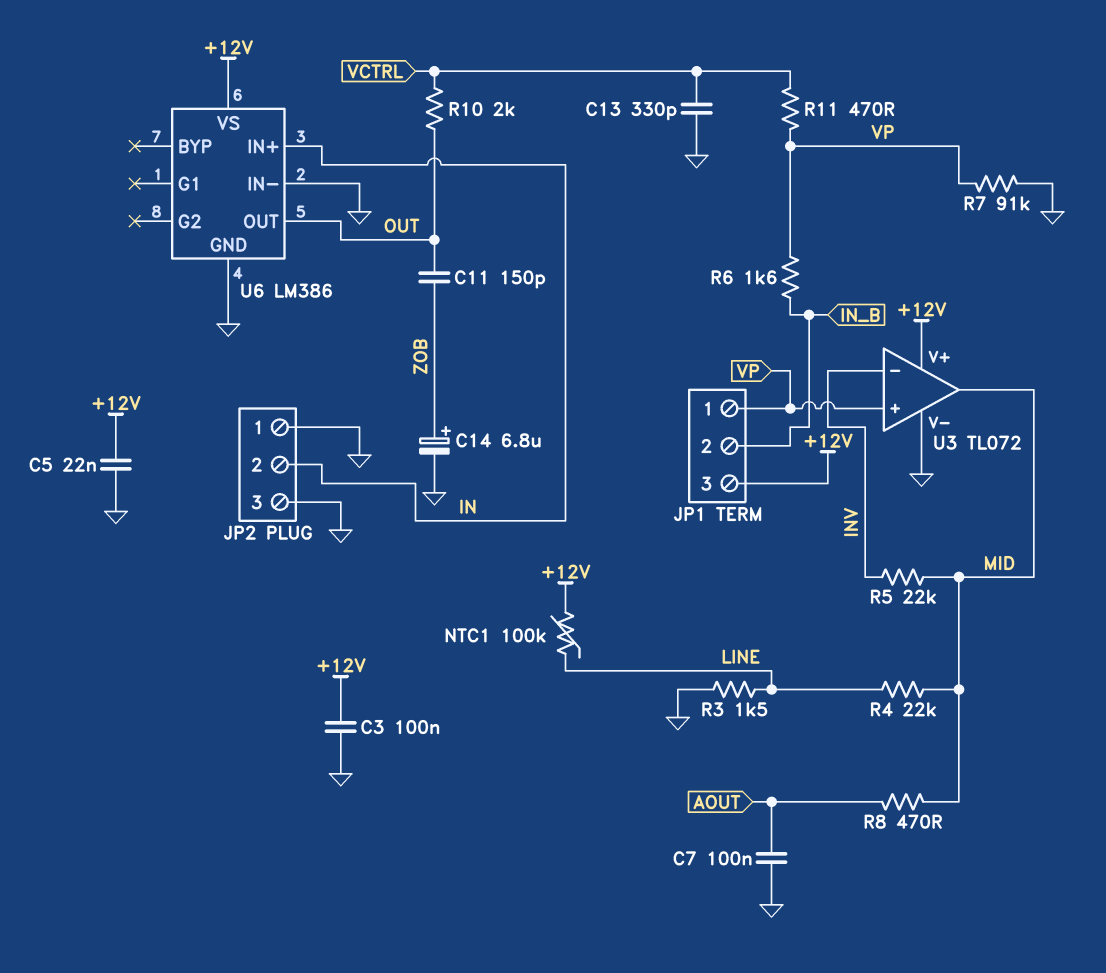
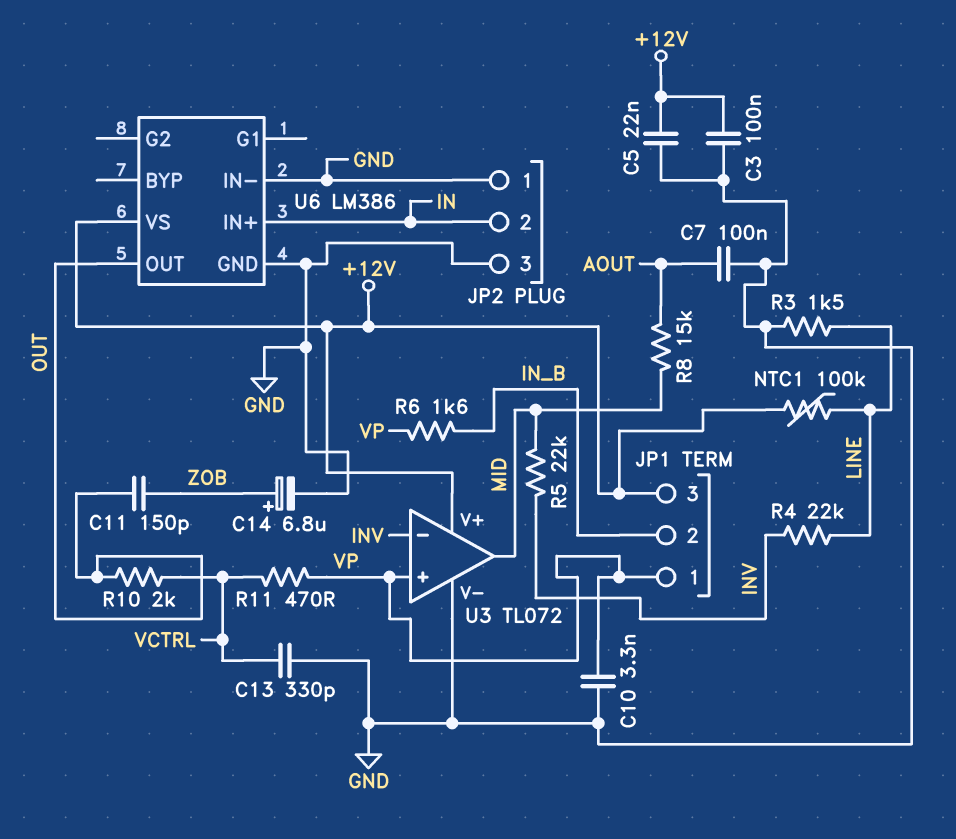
C10: none -> 3.3nF (GND, VP)
R4: 22k (LINE, MID) -> 22k (INV, LINE)
R7: 91k (GND, VP) -> none
R8: 470 (AOUT, MID) -> 15k (AOUT, MID)

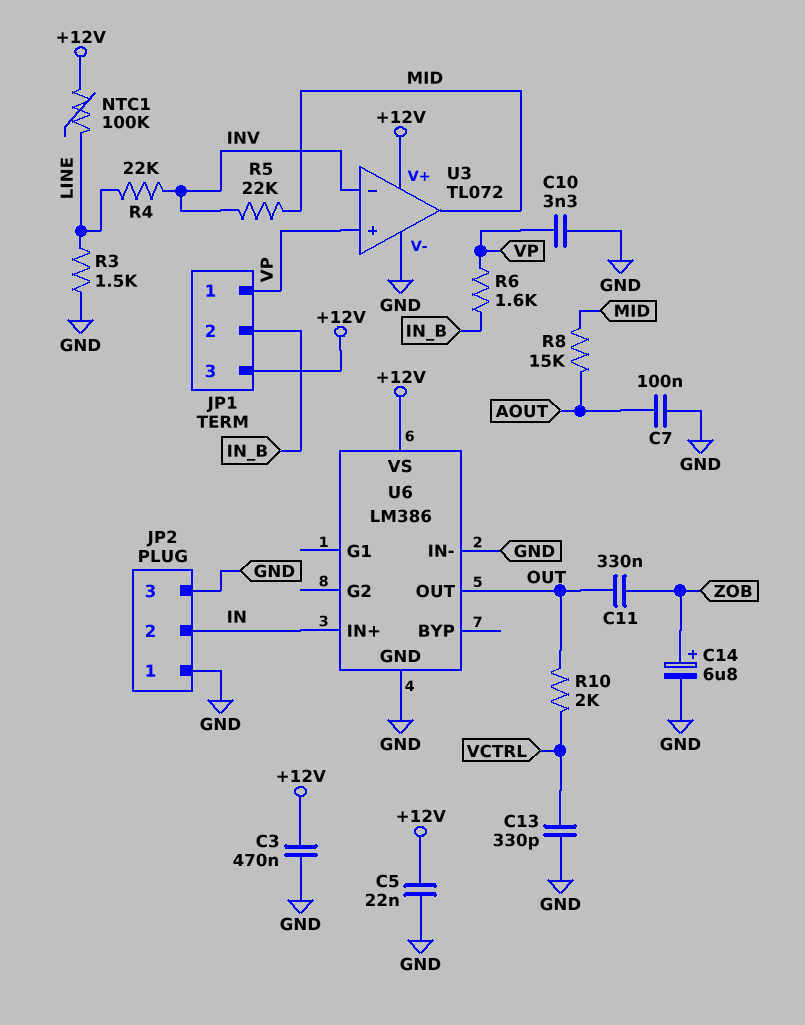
C3: 100nF (+12V, GND) -> 470nF (+12V, GND)
C11: 150pF (OUT, ZOB) -> 330nF (OUT, ZOB)
R11: 470 (VCTRL, VP) -> none

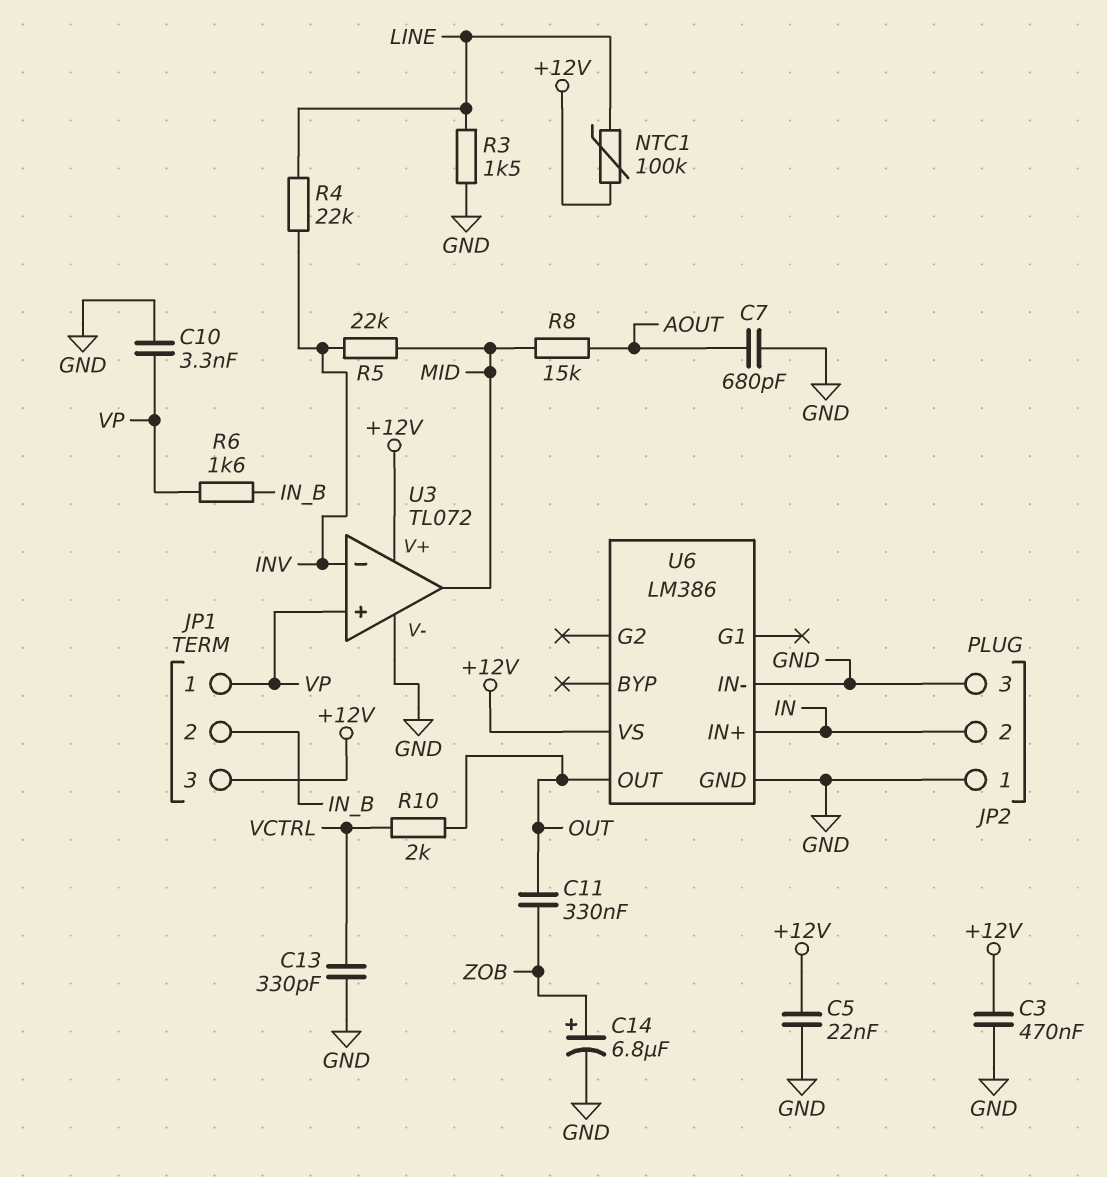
C7: 100nF (AOUT, GND) -> 680pF (AOUT, GND)

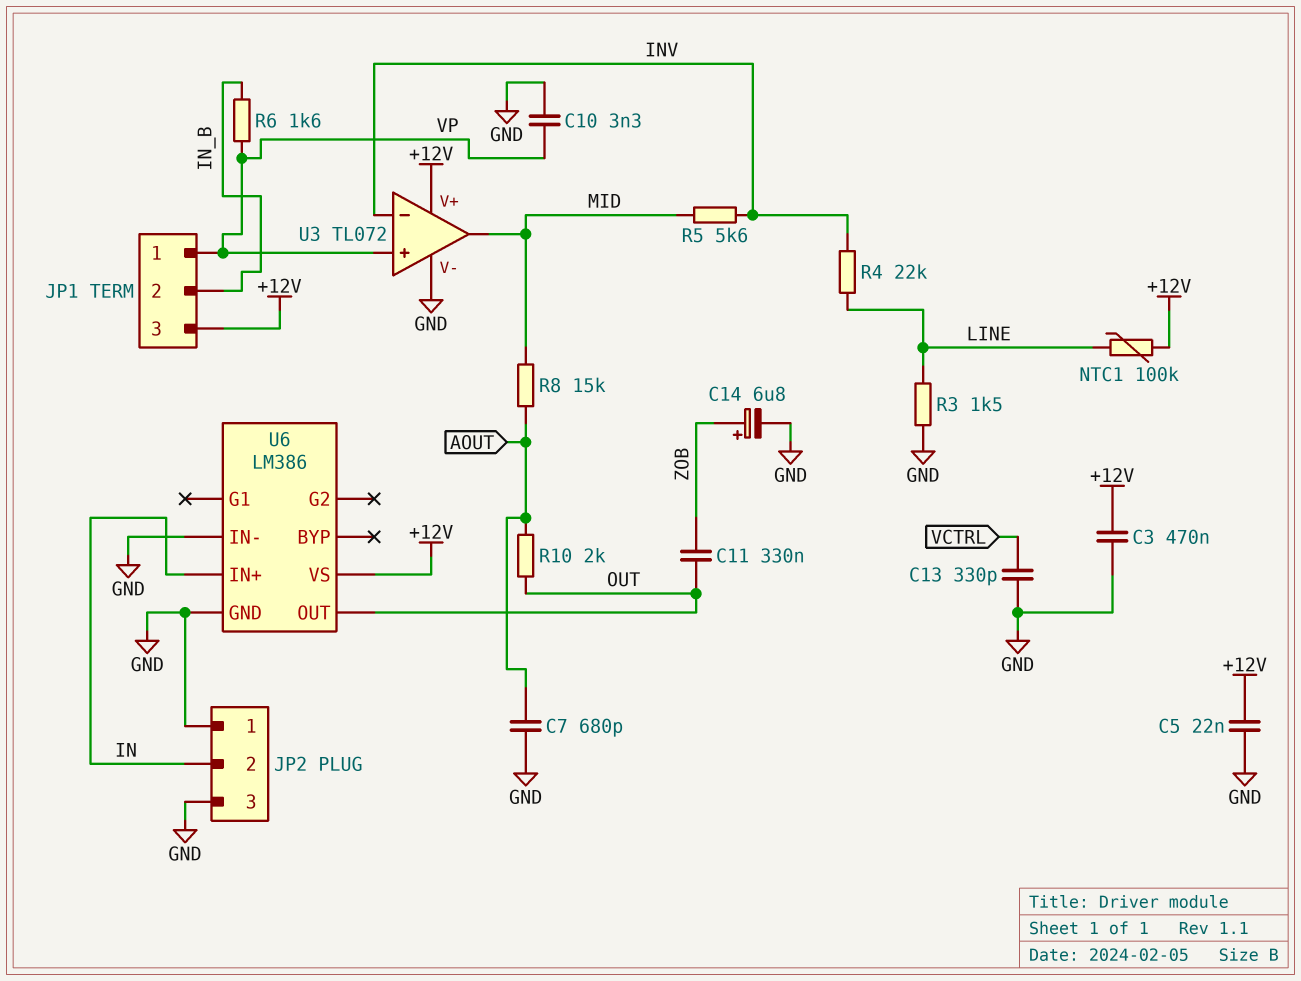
R5: 22k (INV, MID) -> 5.6k (INV, MID)
R10: 2k (OUT, VCTRL) -> 2k (AOUT, OUT)

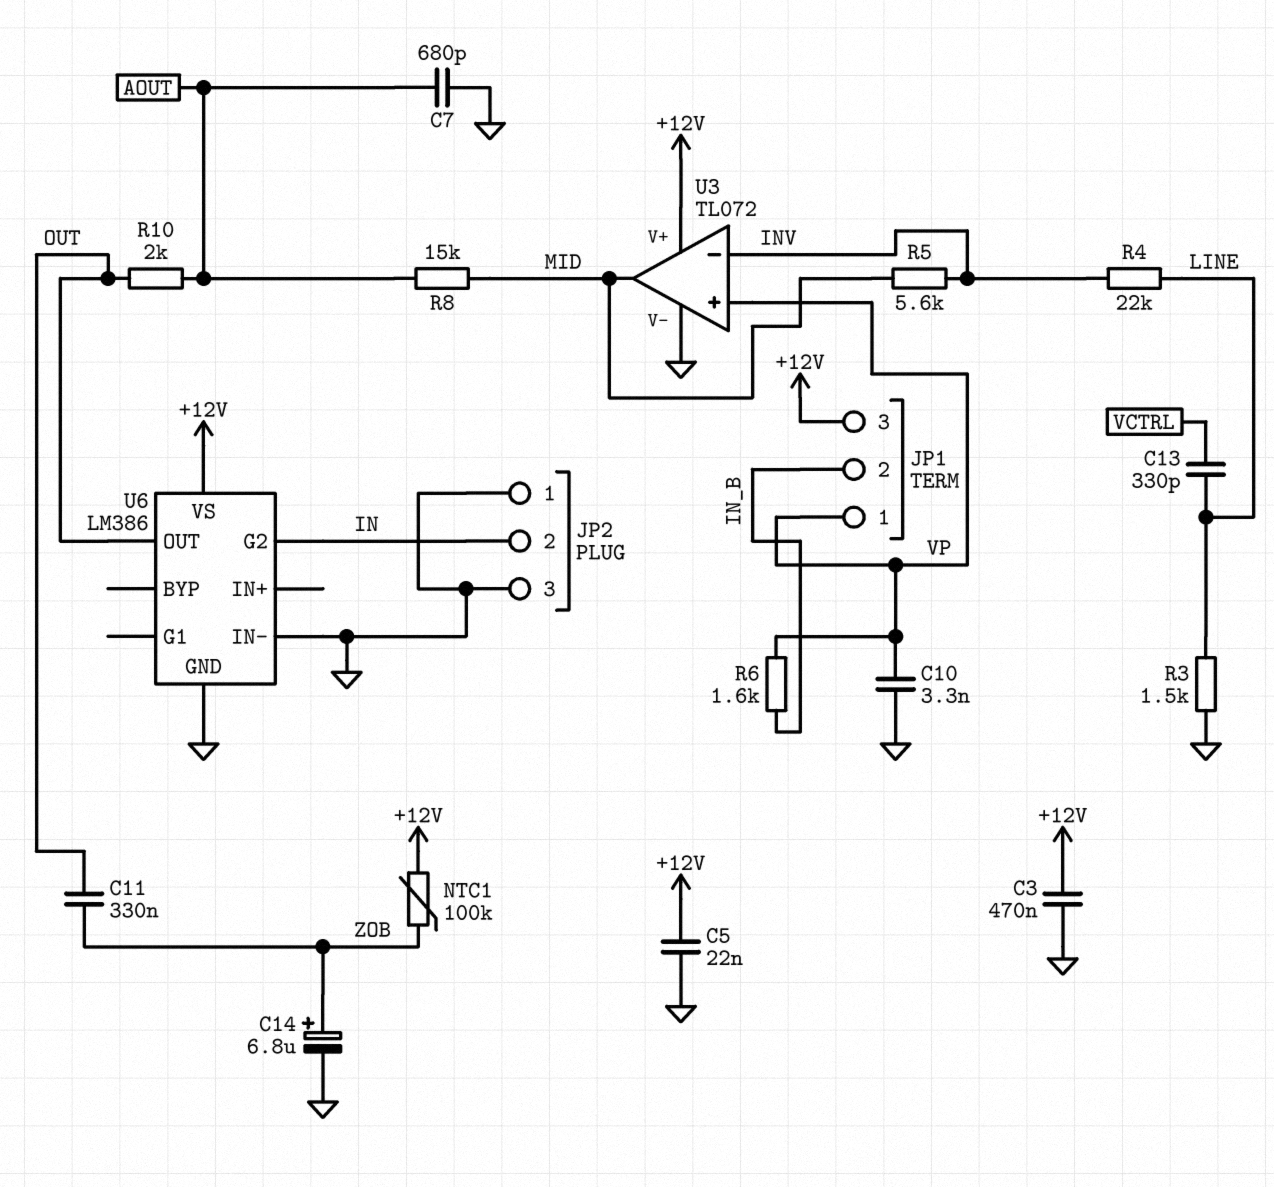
C13: 330pF (GND, VCTRL) -> 330pF (LINE, VCTRL)
NTC1: 100k (+12V, LINE) -> 100k (+12V, ZOB)
U6 pin G2: none -> IN
U6 pin IN+: IN -> none

